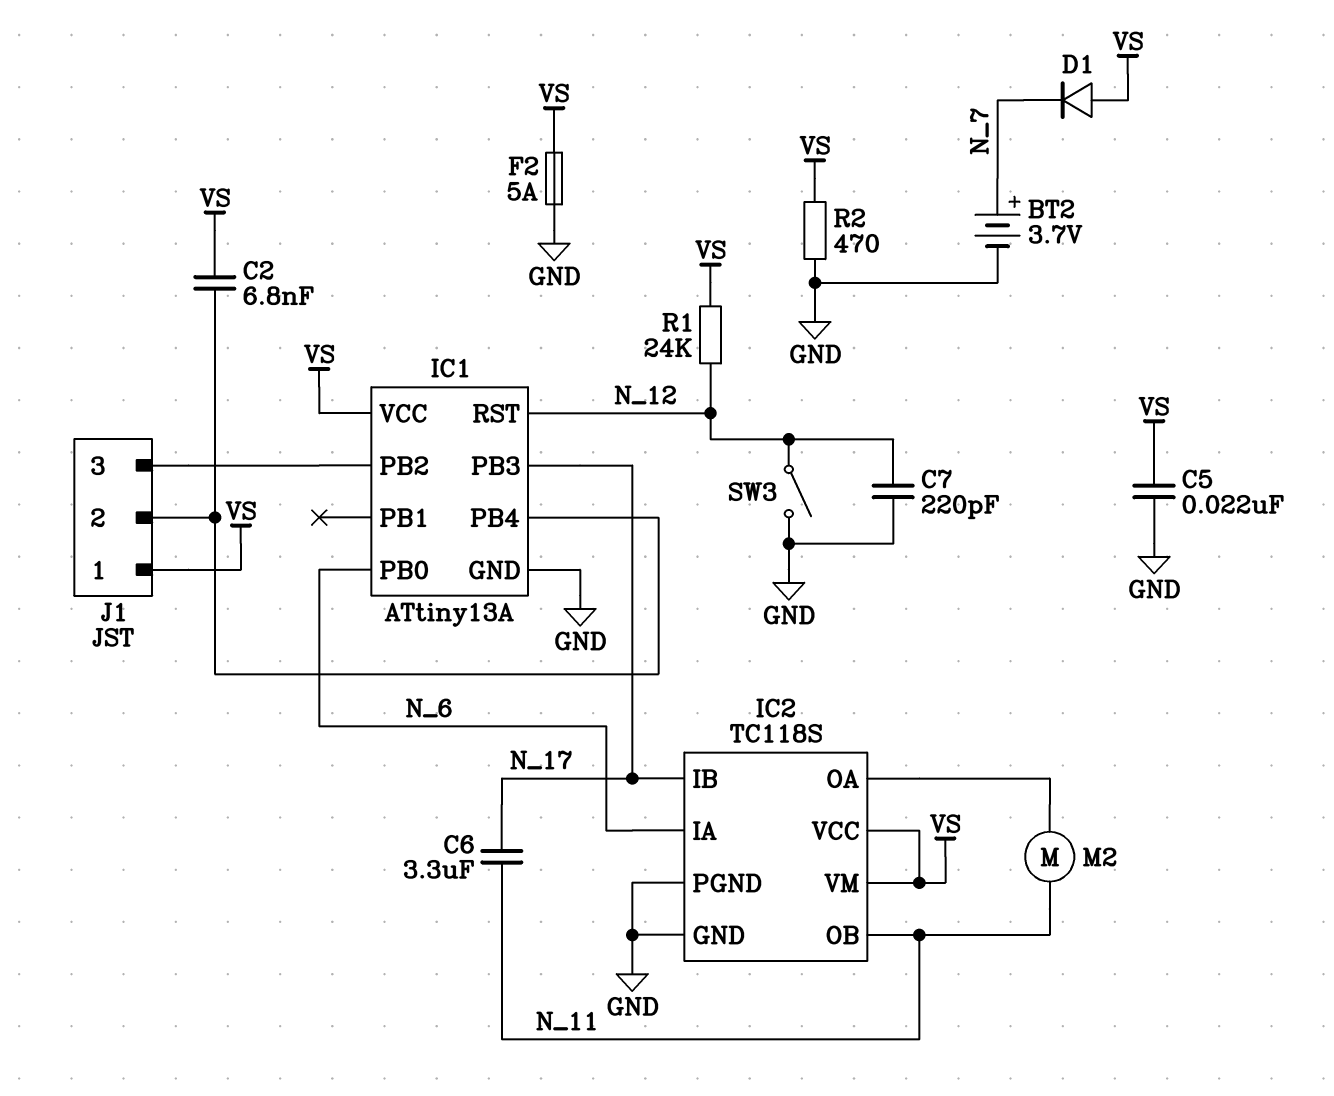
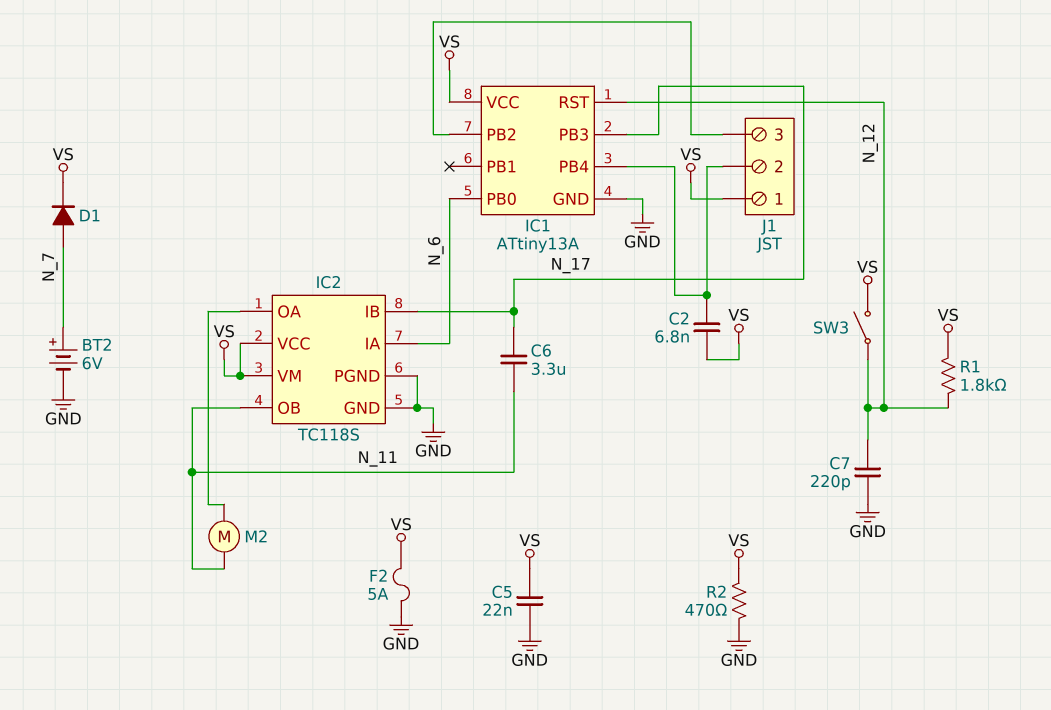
BT2: 3.7V (plus N_7, minus GND) -> 6V (plus N_7, minus GND)
D1: diode (A VS, K N_7) -> diode (A N_7, K VS)
R1: 24k (N_12, VS) -> 1.8k (N_12, VS)
SW3: switch (GND, N_12) -> switch (N_12, VS)

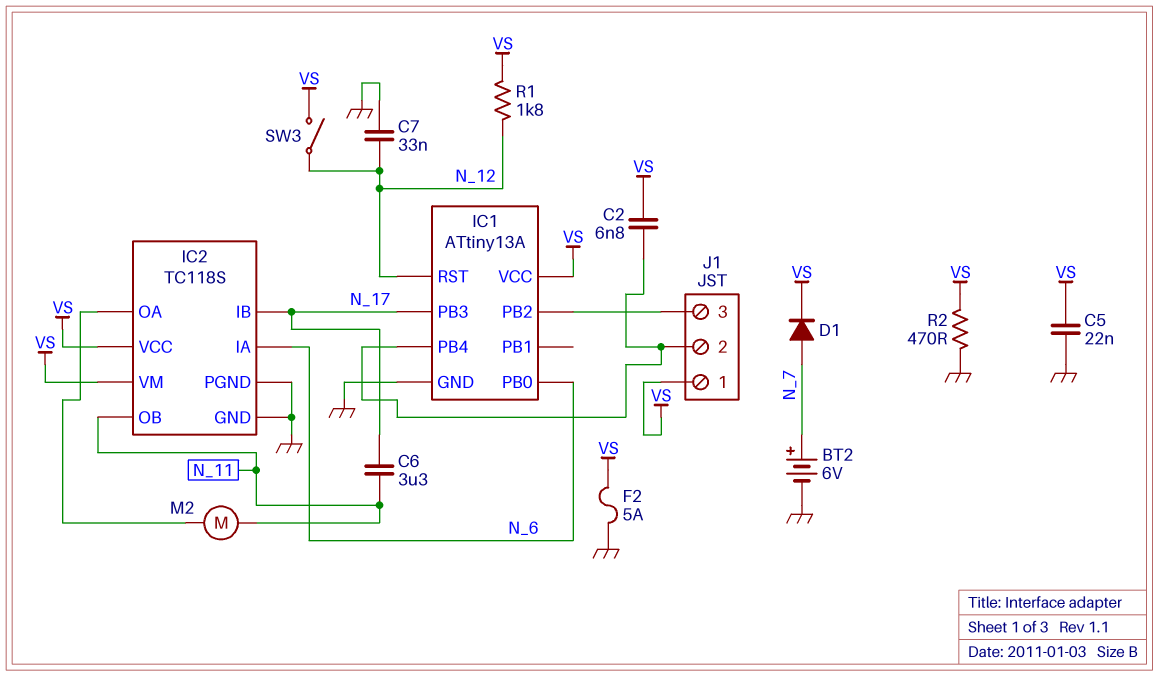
C7: 220pF (GND, N_12) -> 33nF (GND, N_12)

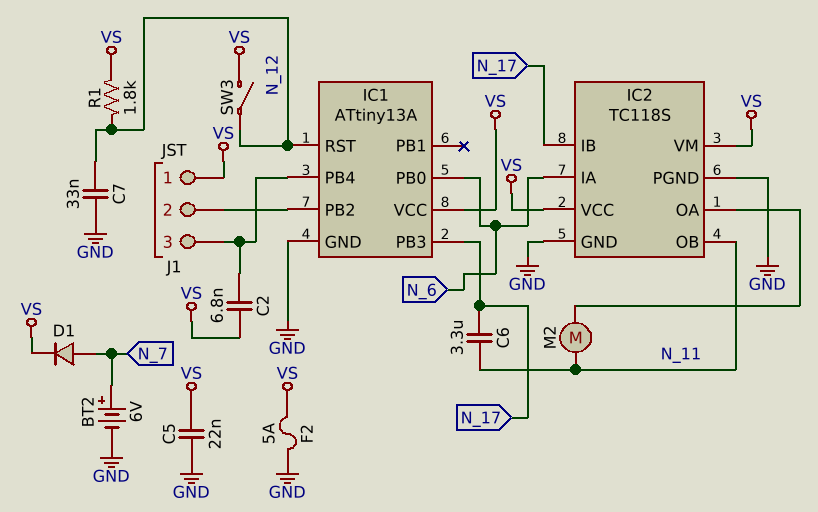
J1 pin 2: IC1/PB4 -> IC1/PB2
J1 pin 3: IC1/PB2 -> IC1/PB4
R2: 470 (GND, VS) -> none

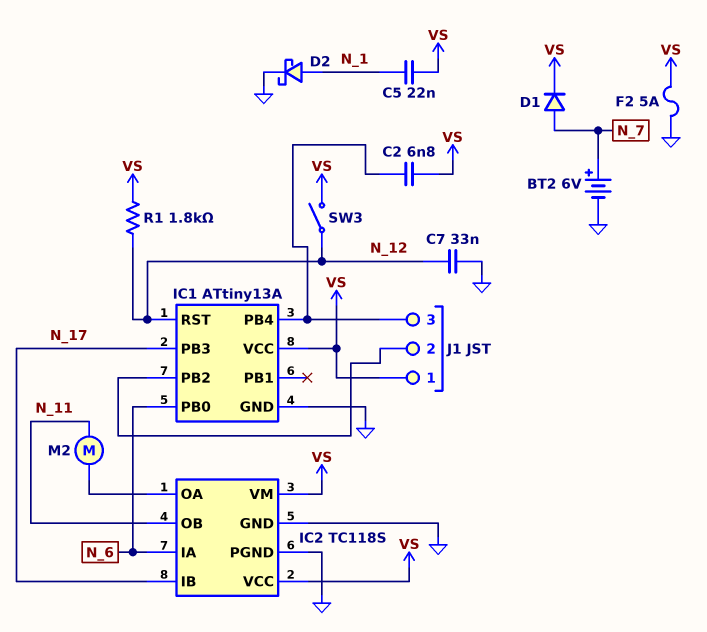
C5: 22nF (GND, VS) -> 22nF (N_1, VS)
C6: 3.3uF (N_11, N_17) -> none
D2: none -> schottky (A N_1, K GND)

